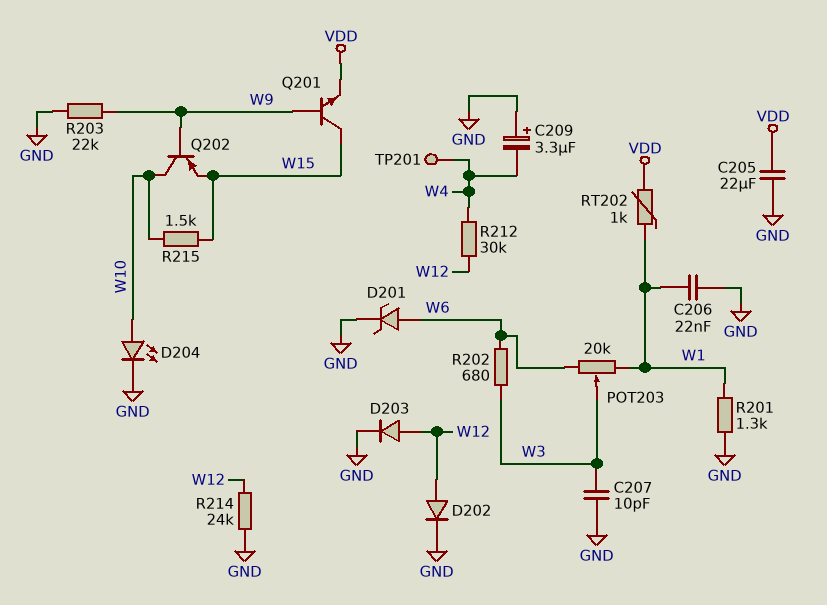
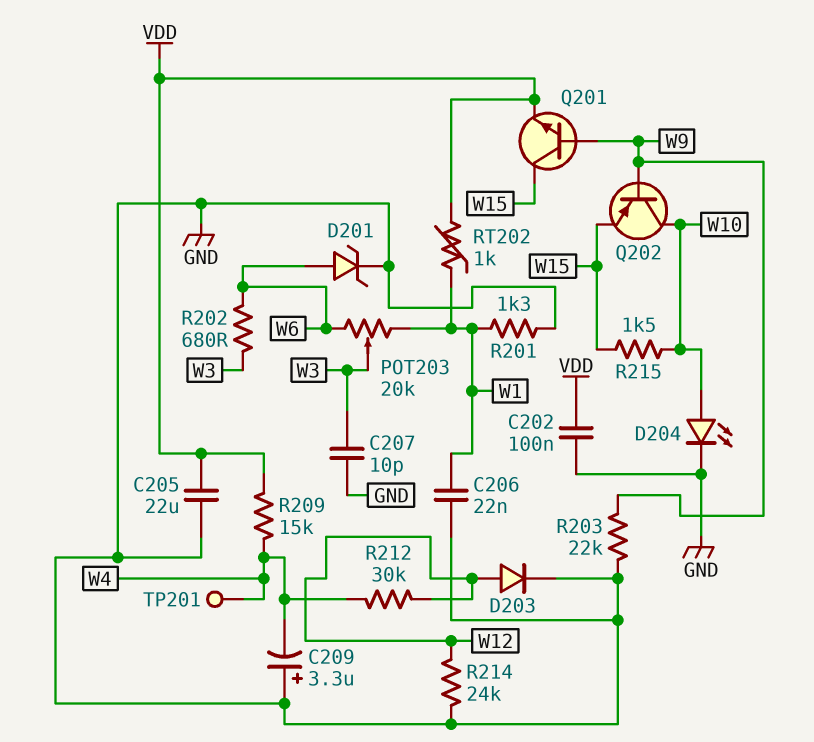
C202: none -> 100nF (GND, VDD)
D202: diode (A W12, K GND) -> none
R209: none -> 15k (VDD, W4)

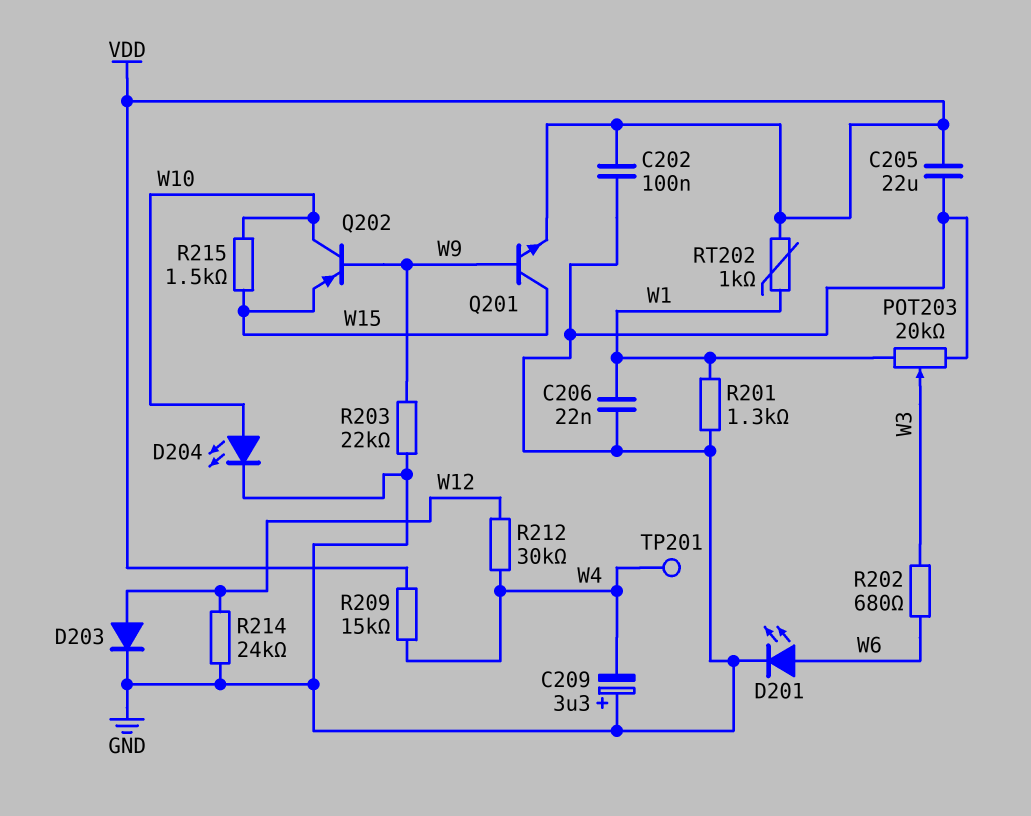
C207: 10pF (GND, W3) -> none
D201: zener (A W6, K GND) -> LED (A W6, K GND)
POT203: 20k (W1, W6, wiper W3) -> 20k (GND, W1, wiper W3)

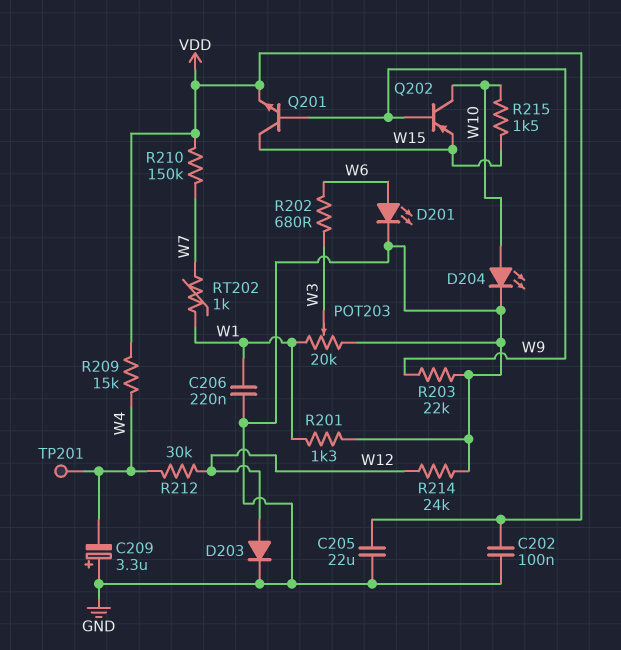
C206: 22nF (GND, W1) -> 220nF (GND, W1)
R210: none -> 150k (VDD, W7)
RT202: 1k (VDD, W1) -> 1k (W1, W7)

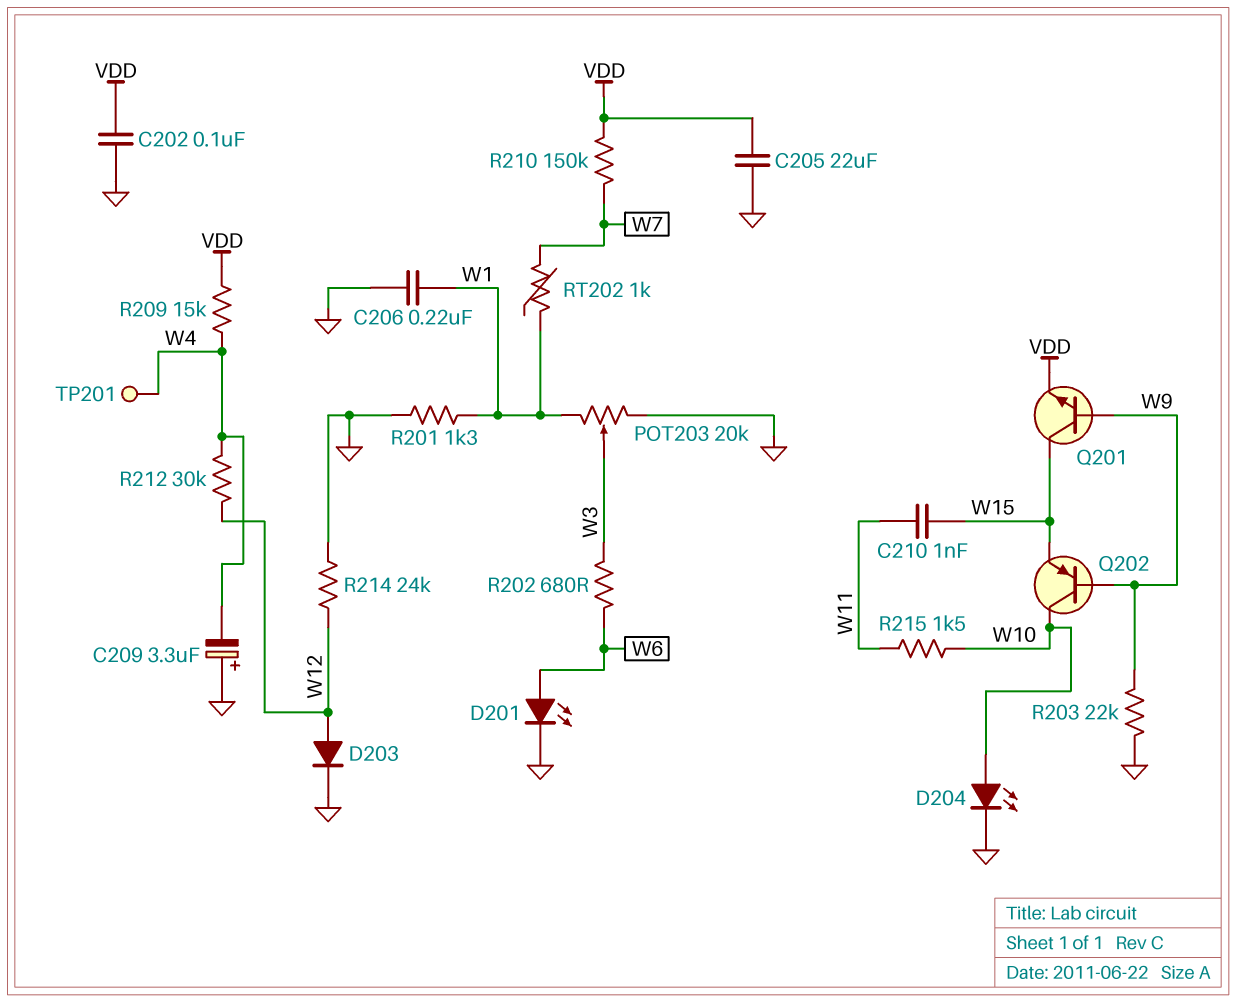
C210: none -> 1nF (W11, W15)
R215: 1.5k (W10, W15) -> 1.5k (W10, W11)

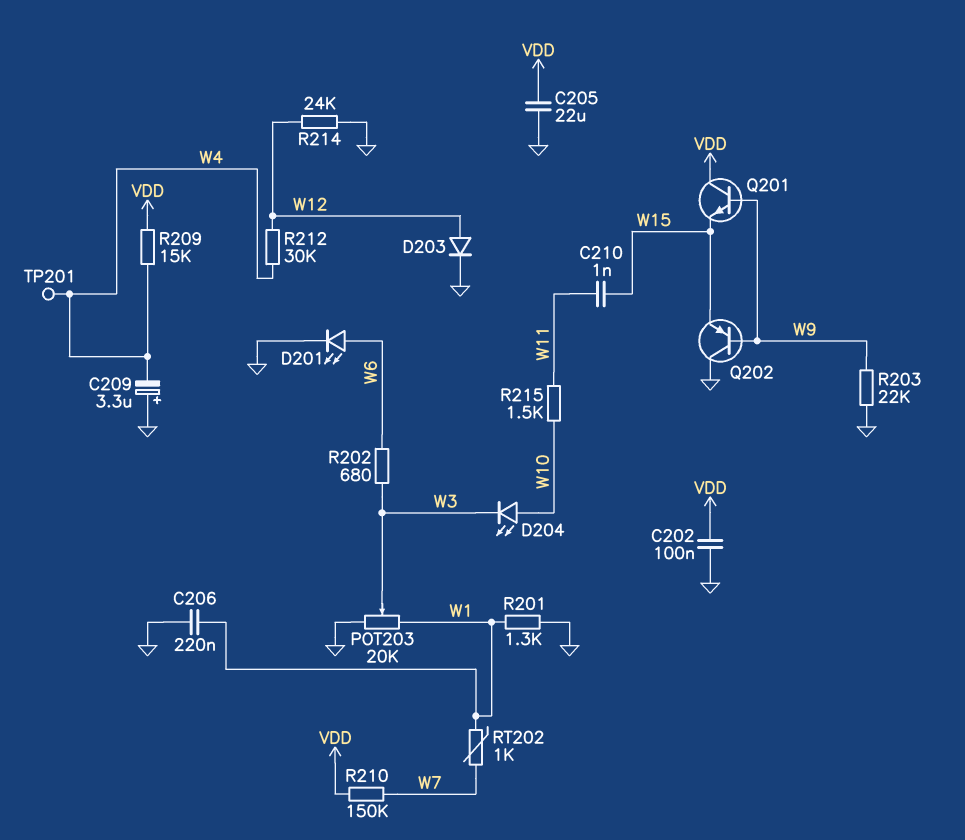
D204: LED (A W10, K GND) -> LED (A W10, K W3)
Q201: NPN (B W9, C W15, E VDD) -> NPN (B W9, C VDD, E W15)
Q202: PNP (B W9, C W10, E W15) -> PNP (B W9, C GND, E W15)

